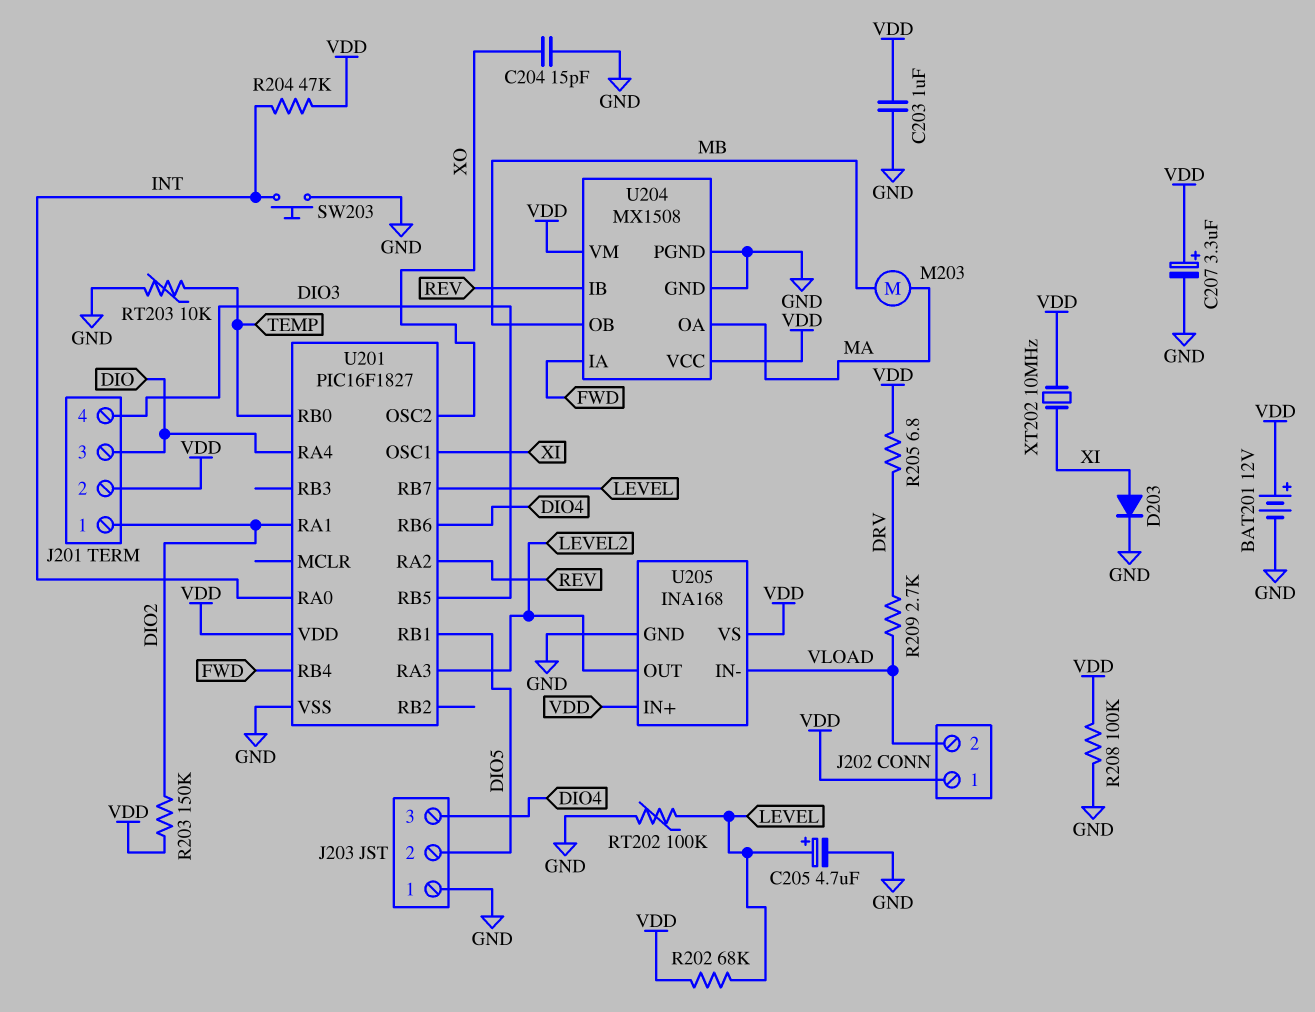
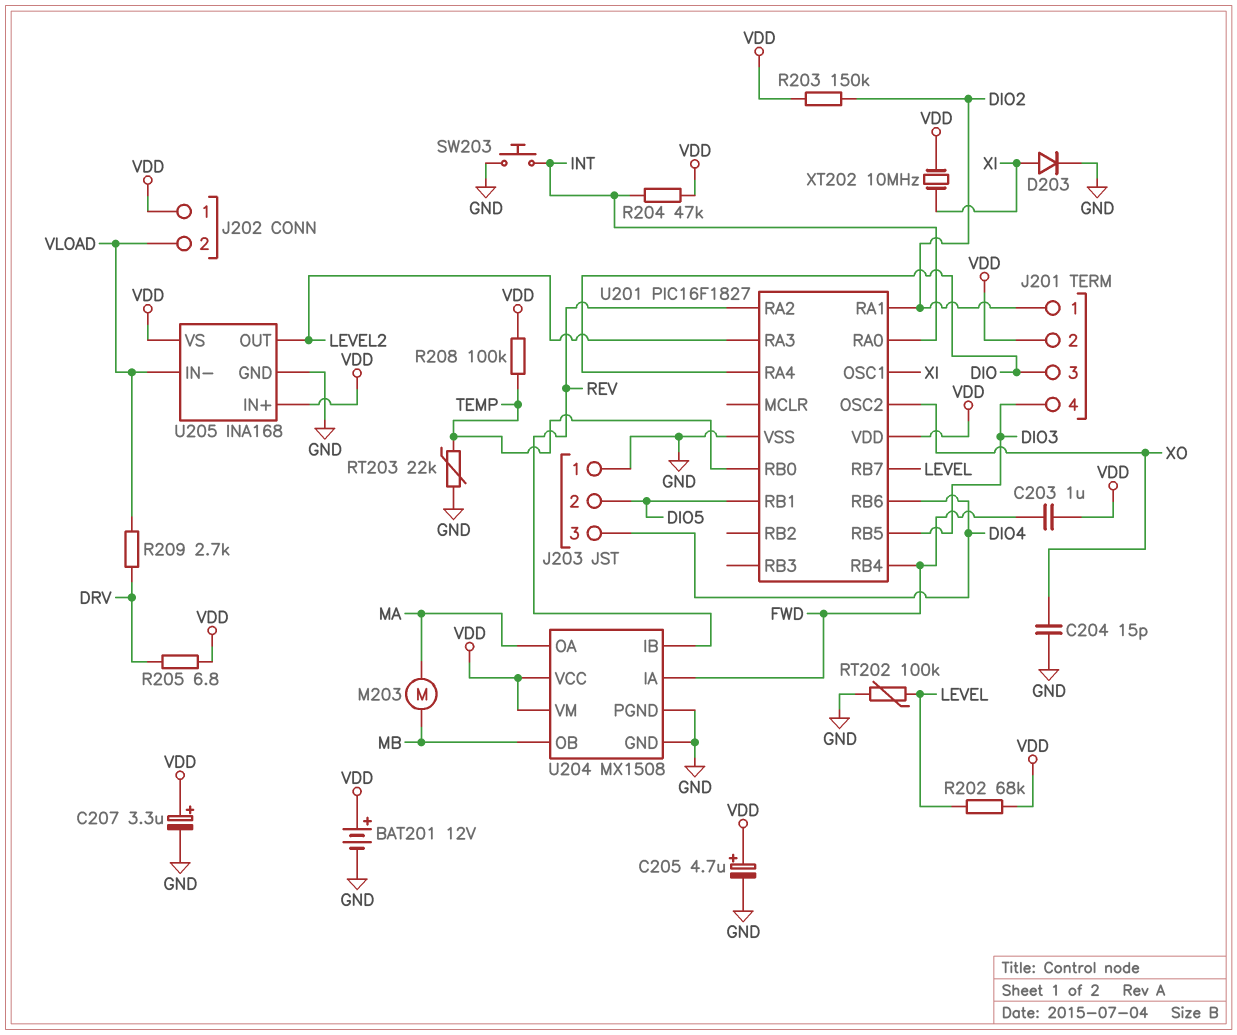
C203: 1uF (GND, VDD) -> 1uF (FWD, VDD)
C205: 4.7uF (plus LEVEL, minus GND) -> 4.7uF (plus VDD, minus GND)
R208: 100k (GND, VDD) -> 100k (TEMP, VDD)
RT203: 10k (GND, TEMP) -> 22k (GND, TEMP)

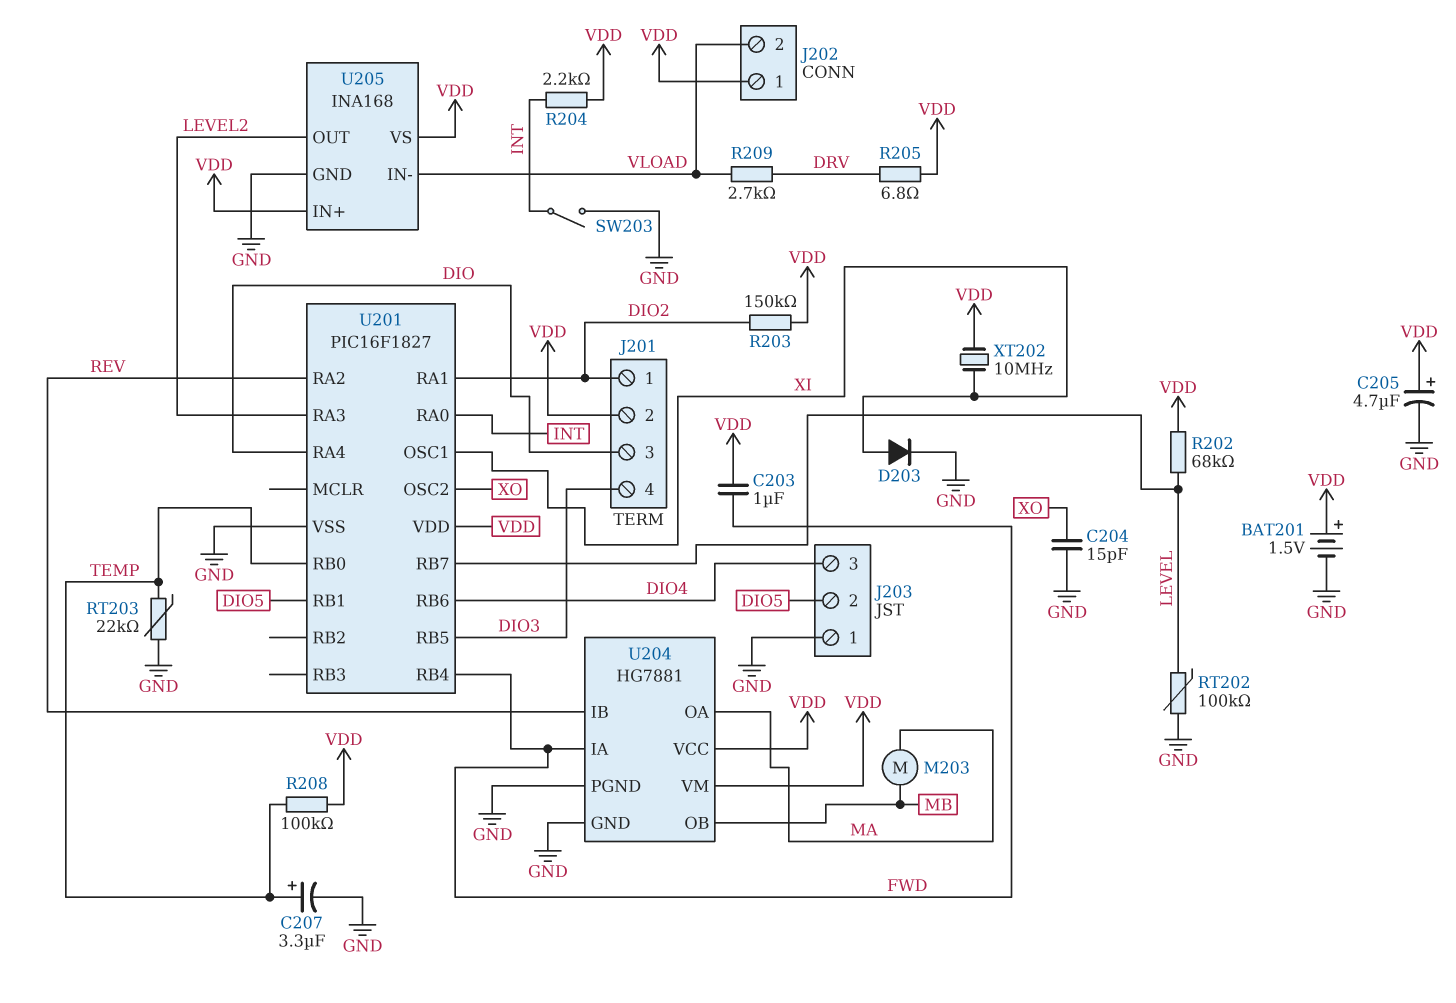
BAT201: 12V (plus VDD, minus GND) -> 1.5V (plus VDD, minus GND)
C207: 3.3uF (plus VDD, minus GND) -> 3.3uF (plus TEMP, minus GND)
R204: 47k (INT, VDD) -> 2.2k (INT, VDD)
SW203: button (GND, INT) -> switch (GND, INT)
U204: MX1508 -> HG7881

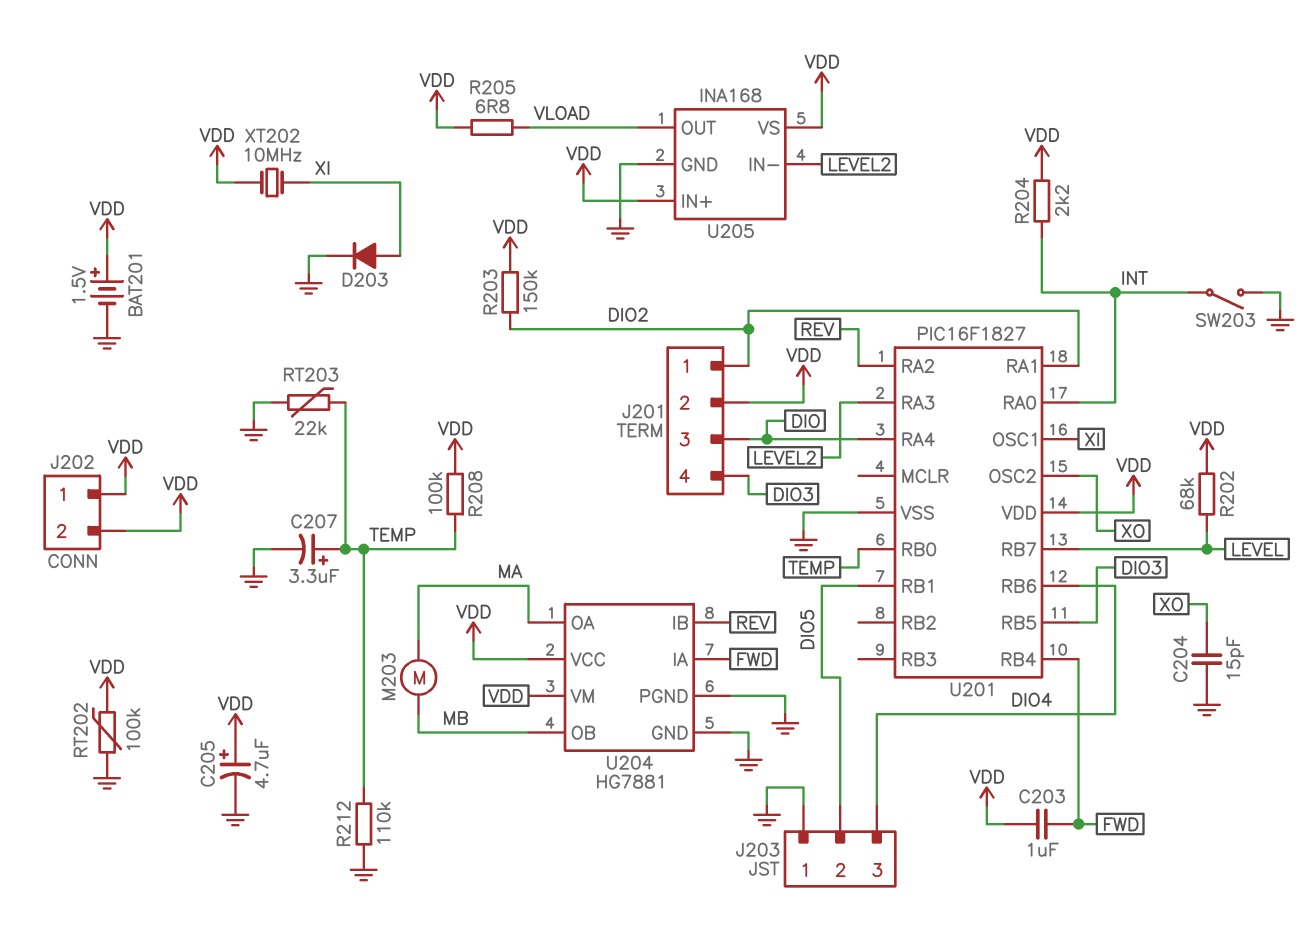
J202 pin 2: VLOAD -> VDD
R205: 6.8 (DRV, VDD) -> 6.8 (VDD, VLOAD)
R209: 2.7k (DRV, VLOAD) -> none
R212: none -> 110k (GND, TEMP)
RT202: 100k (GND, LEVEL) -> 100k (GND, VDD)
U205 pin IN-: VLOAD -> LEVEL2
U205 pin OUT: LEVEL2 -> VLOAD

